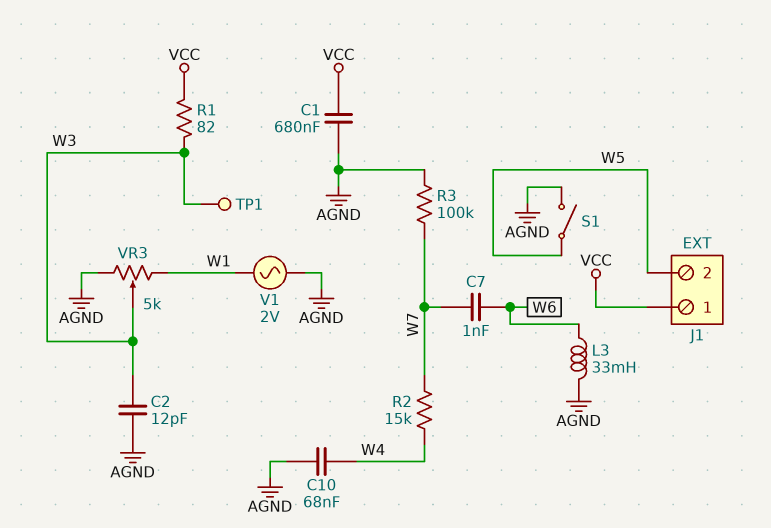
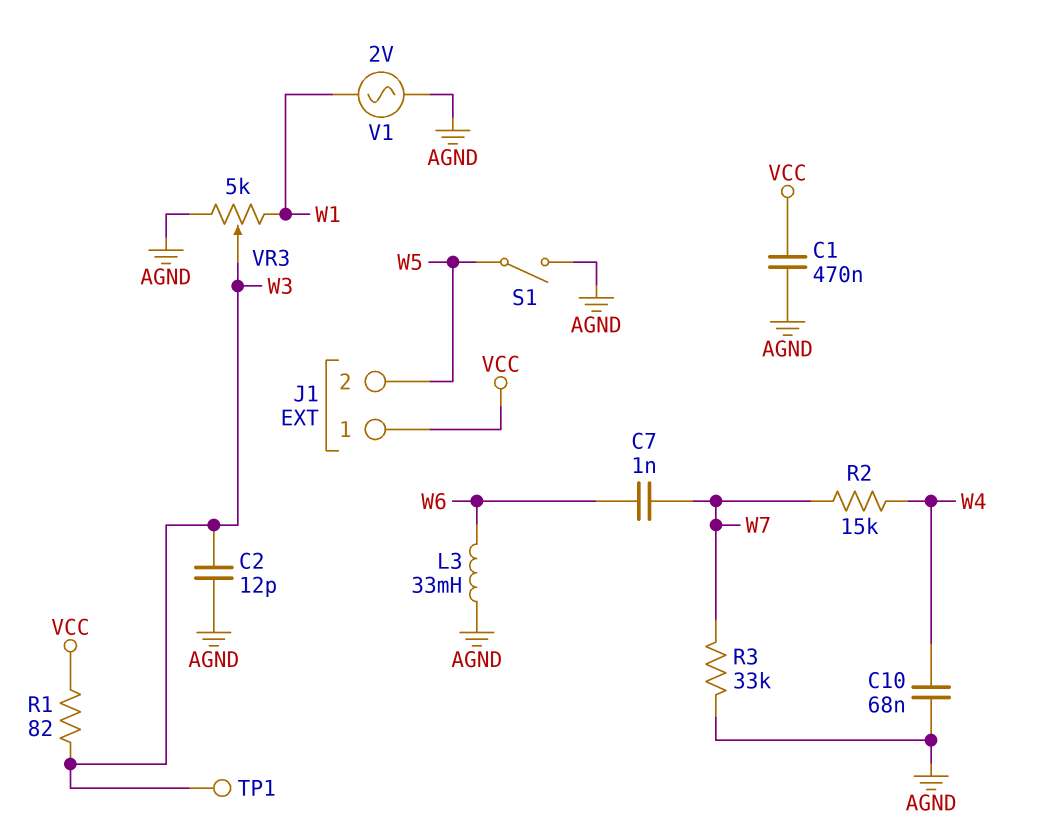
C1: 680nF (AGND, VCC) -> 470nF (AGND, VCC)
R3: 100k (AGND, W7) -> 33k (AGND, W7)

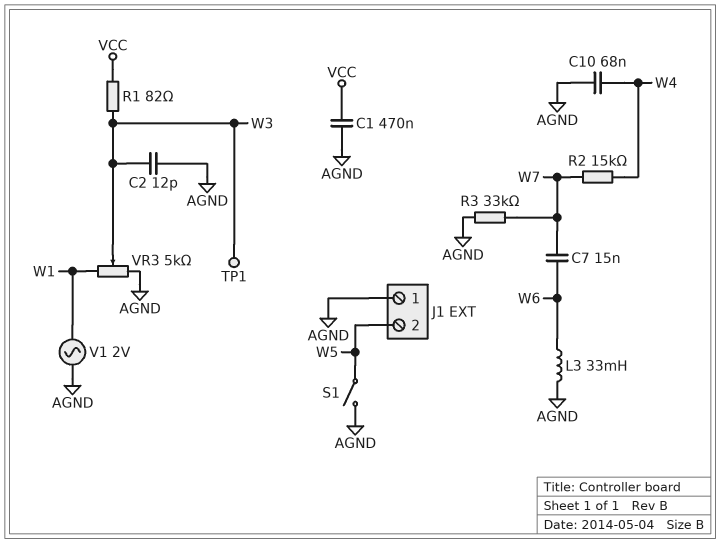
C7: 1nF (W6, W7) -> 15nF (W6, W7)
J1 pin 1: VCC -> AGND

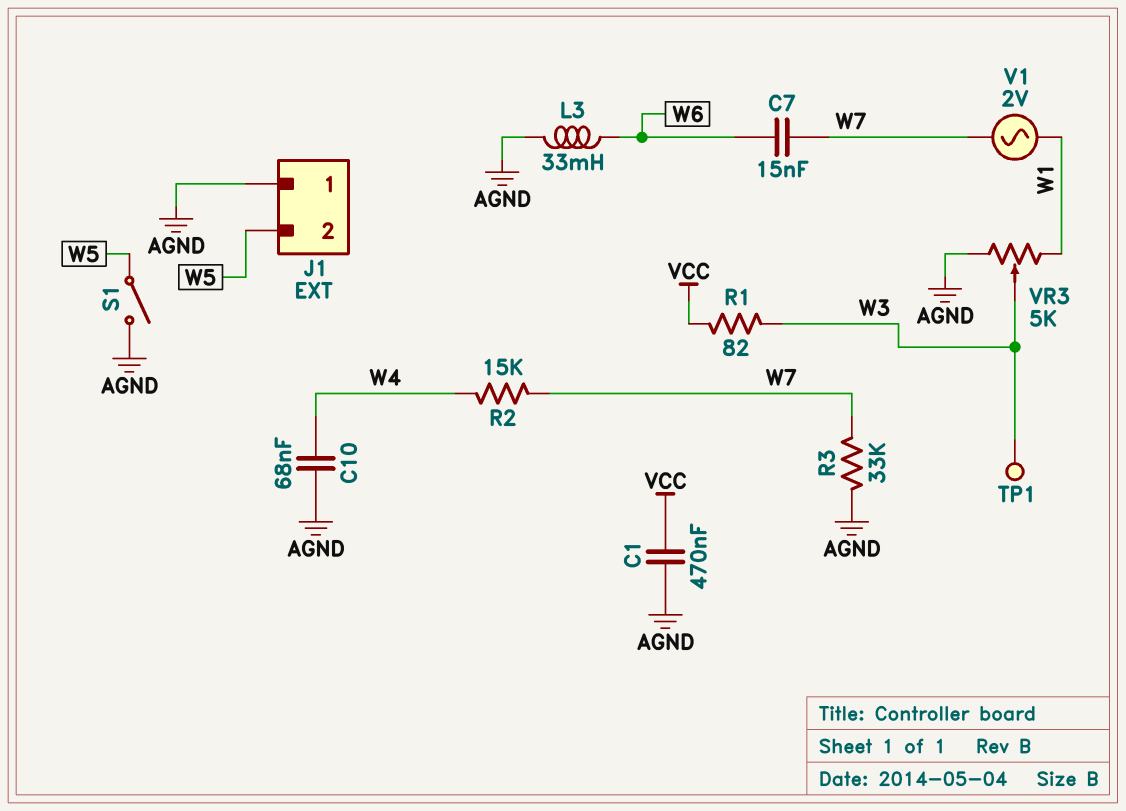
C2: 12pF (AGND, W3) -> none
V1: AC 2V (AGND, W1) -> AC 2V (W1, W7)

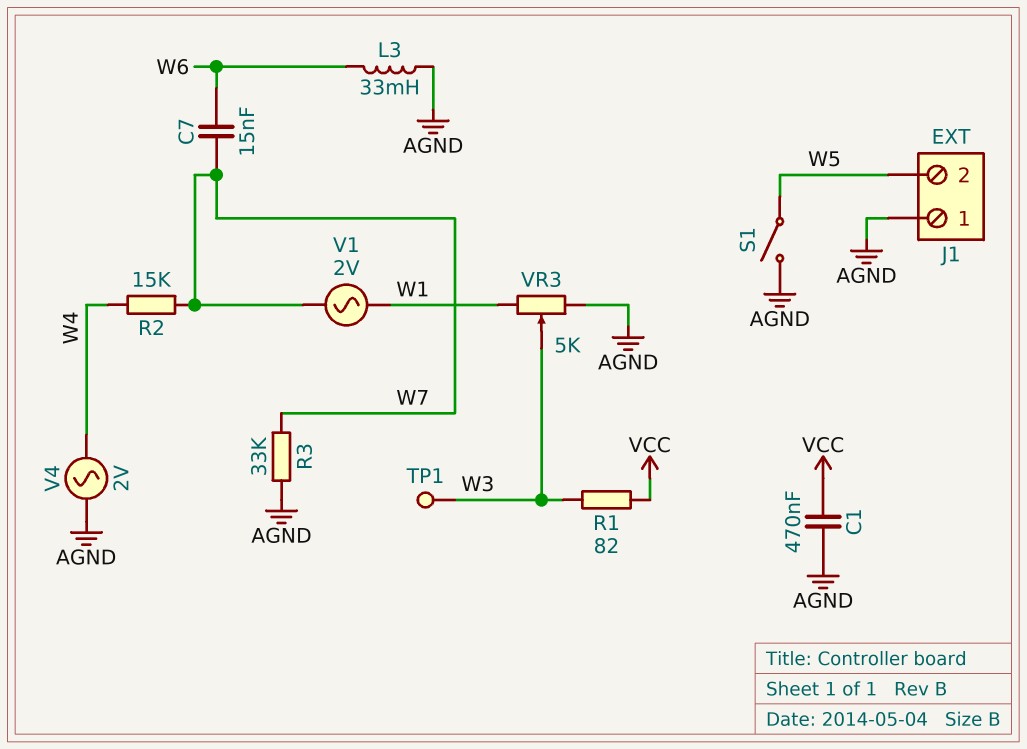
C10: 68nF (AGND, W4) -> none
V4: none -> AC 2V (AGND, W4)

